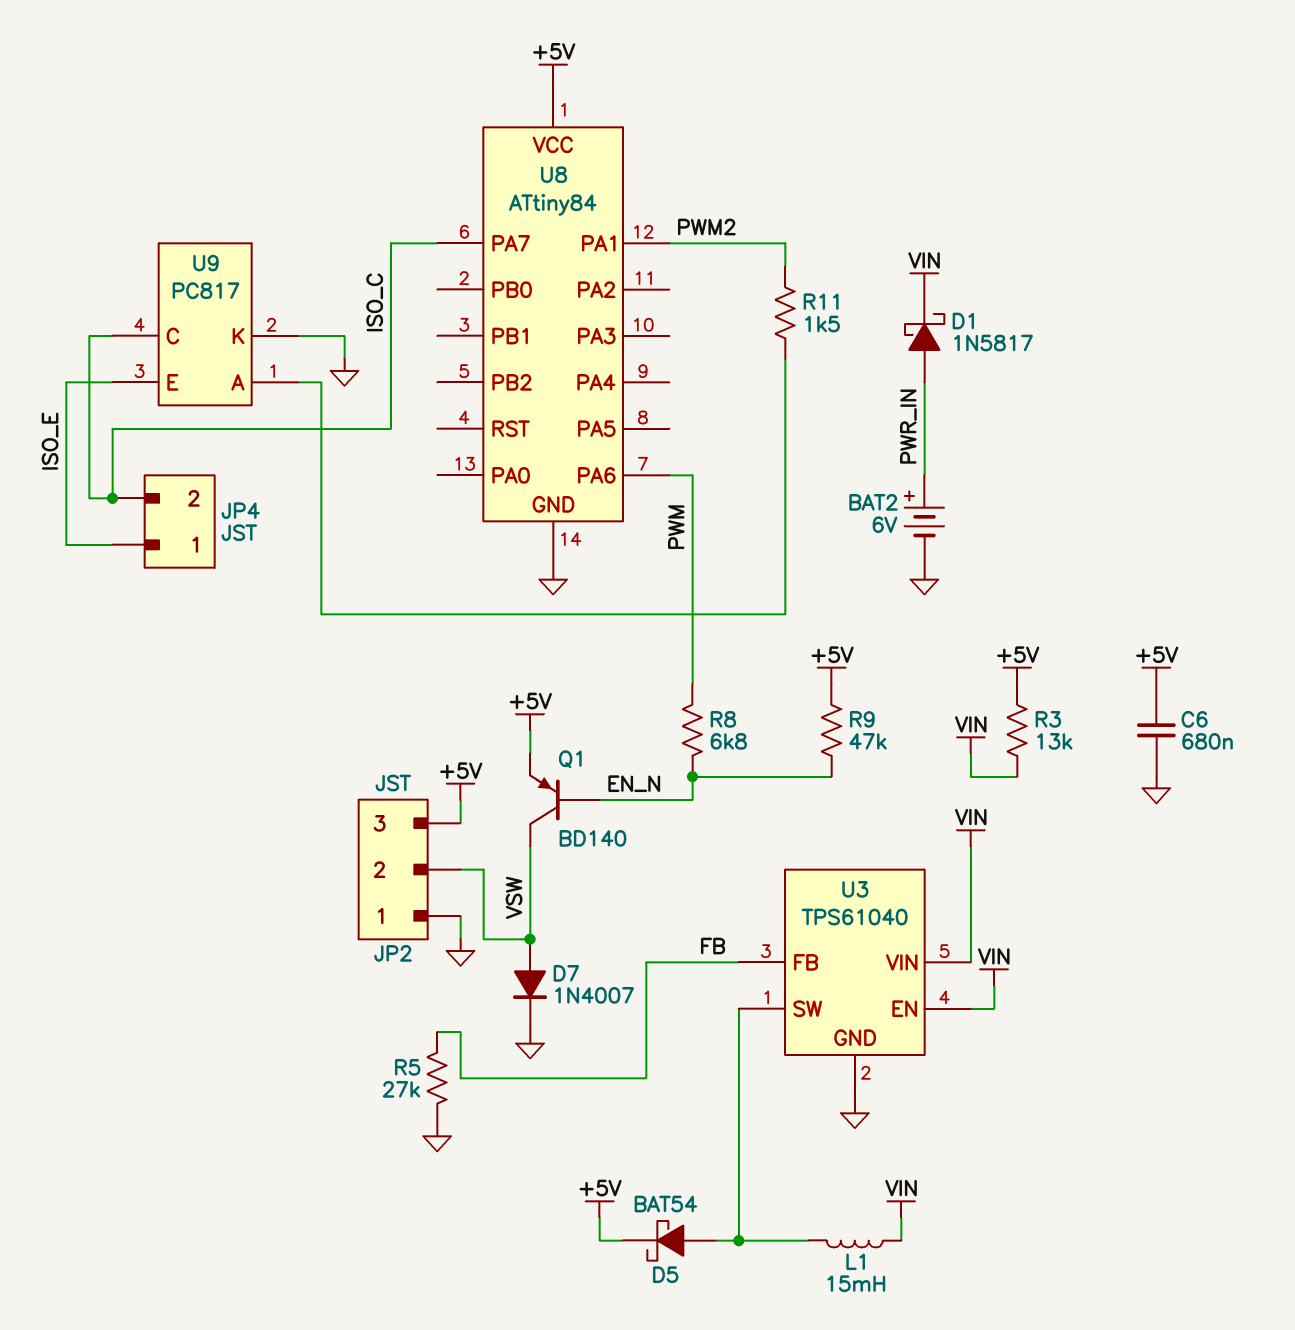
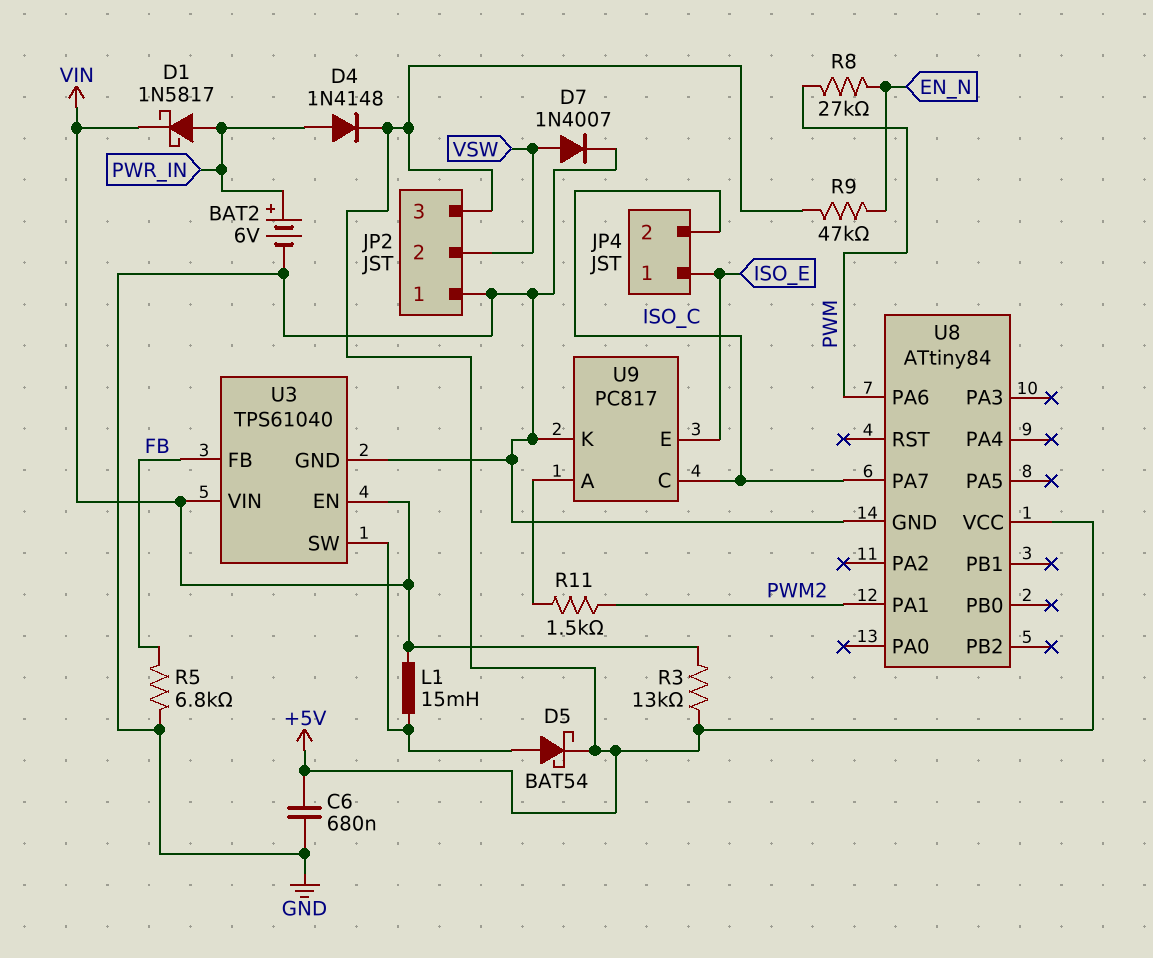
D4: none -> diode 1N4148 (A PWR_IN, K +5V)
Q1: PNP BD140 (B EN_N, C VSW, E +5V) -> none
R5: 27k (FB, GND) -> 6.8k (FB, GND)
R8: 6.8k (EN_N, PWM) -> 27k (EN_N, PWM)

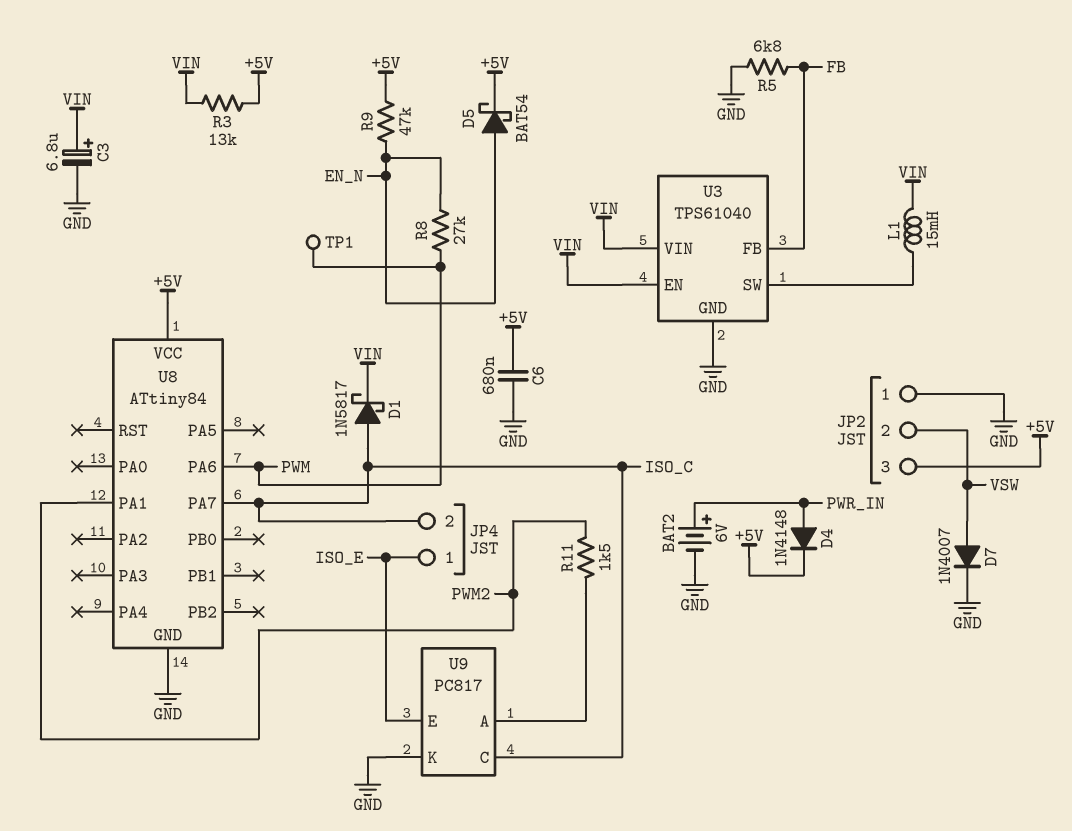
C3: none -> 6.8uF (plus VIN, minus GND)
D1: schottky 1N5817 (A PWR_IN, K VIN) -> schottky 1N5817 (A ISO_C, K VIN)
D5: schottky BAT54 (A U3/SW, K +5V) -> schottky BAT54 (A EN_N, K +5V)
TP1: none -> test point (PWM)

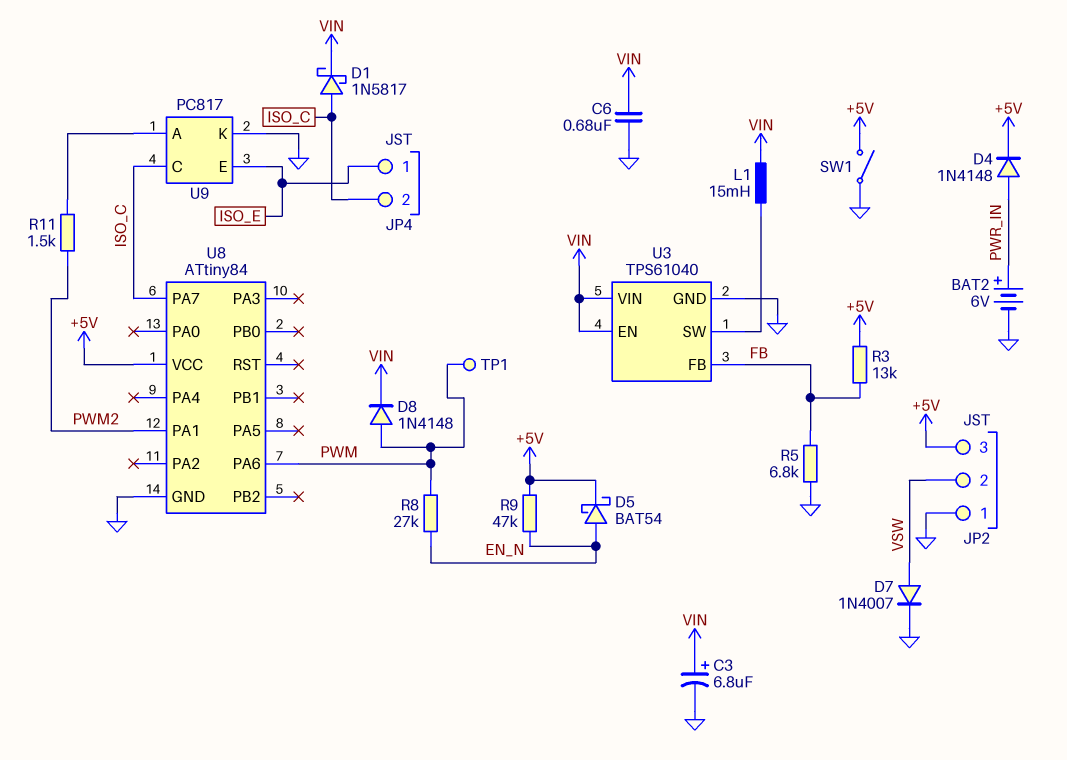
C6: 680nF (+5V, GND) -> 680nF (GND, VIN)
D8: none -> diode 1N4148 (A PWM, K VIN)
R3: 13k (+5V, VIN) -> 13k (+5V, FB)
SW1: none -> switch (+5V, GND)

